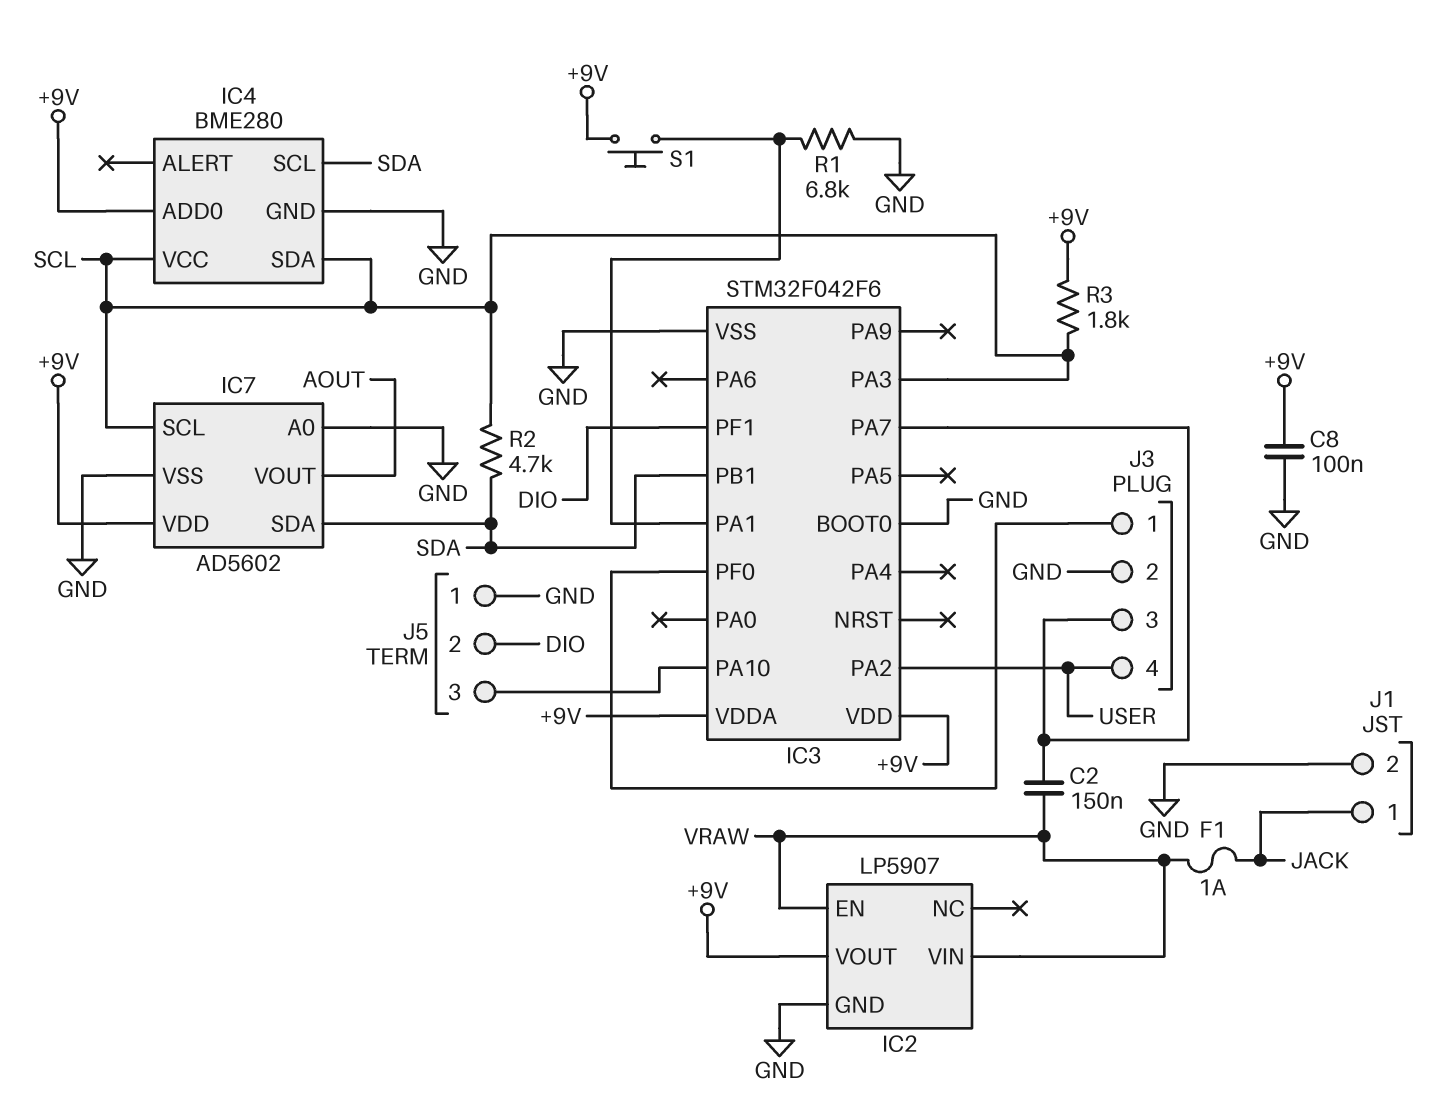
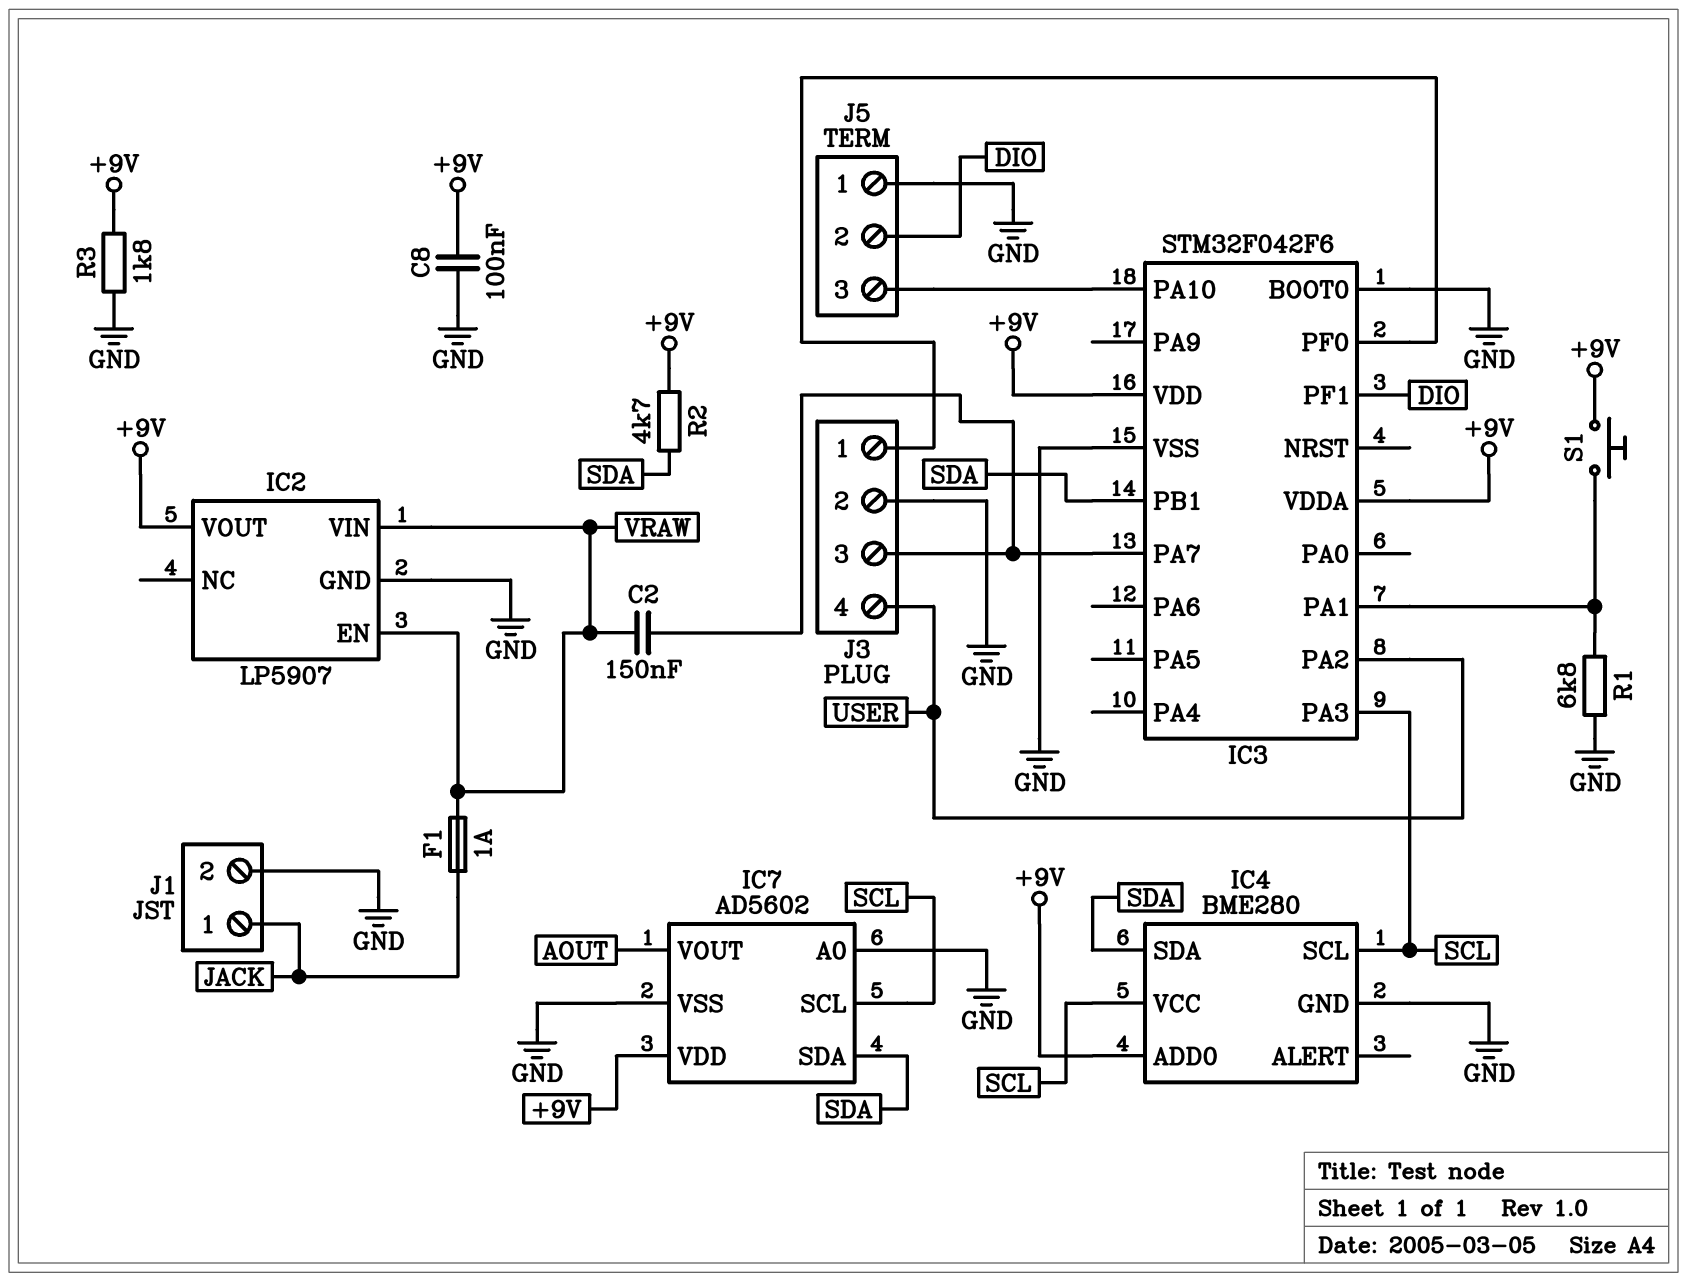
IC4 pin SCL: SDA -> SCL
IC4 pin SDA: SCL -> SDA
R2: 4.7k (SCL, SDA) -> 4.7k (+9V, SDA)
R3: 1.8k (+9V, SCL) -> 1.8k (+9V, GND)

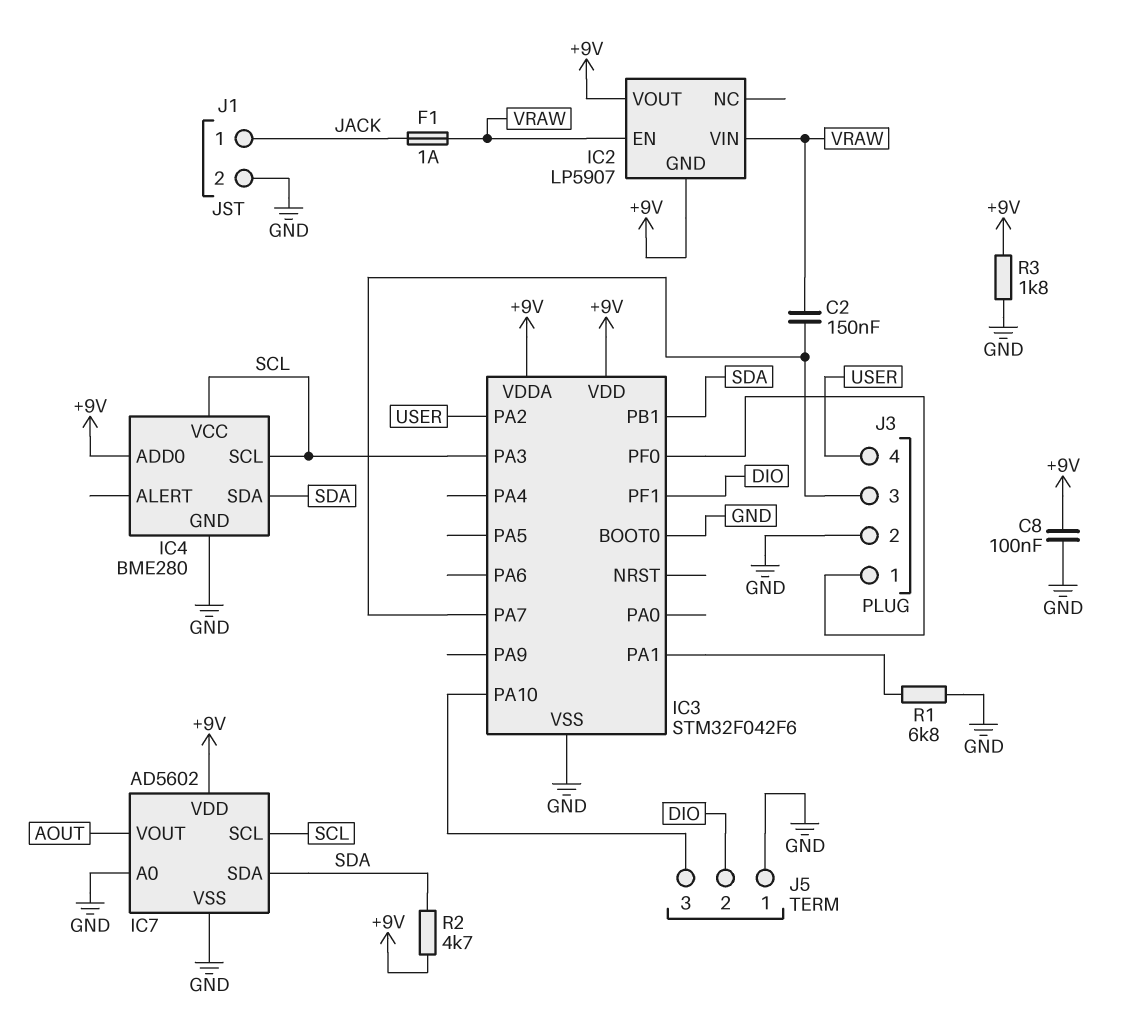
IC2 pin GND: GND -> +9V
S1: button (+9V, IC3/PA1) -> none

